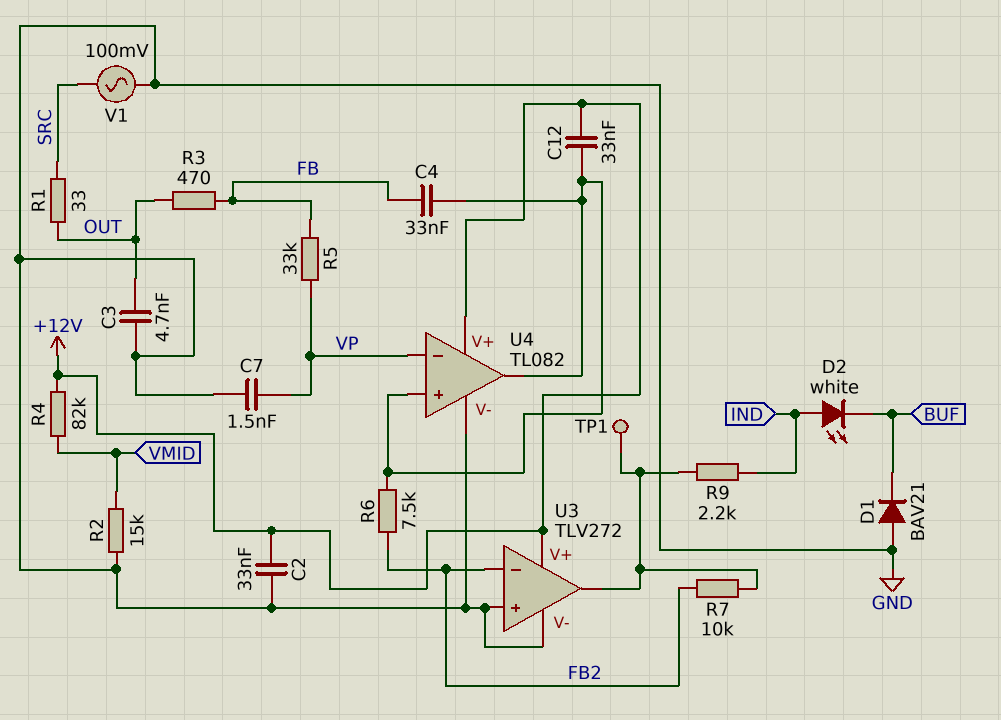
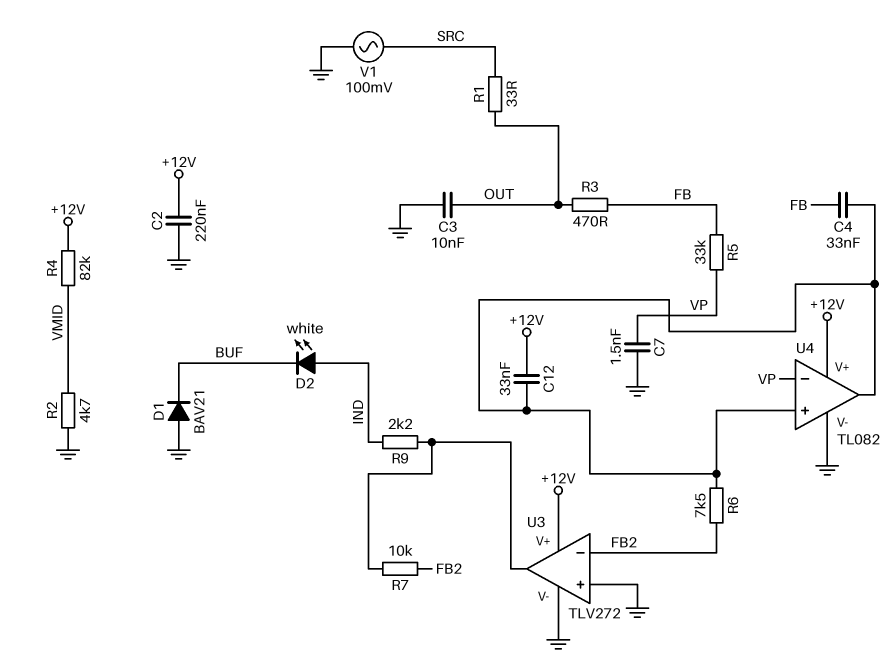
C2: 33nF (+12V, GND) -> 220nF (+12V, GND)
C3: 4.7nF (GND, OUT) -> 10nF (GND, OUT)
R2: 15k (GND, VMID) -> 4.7k (GND, VMID)
TP1: test point (U3/out) -> none

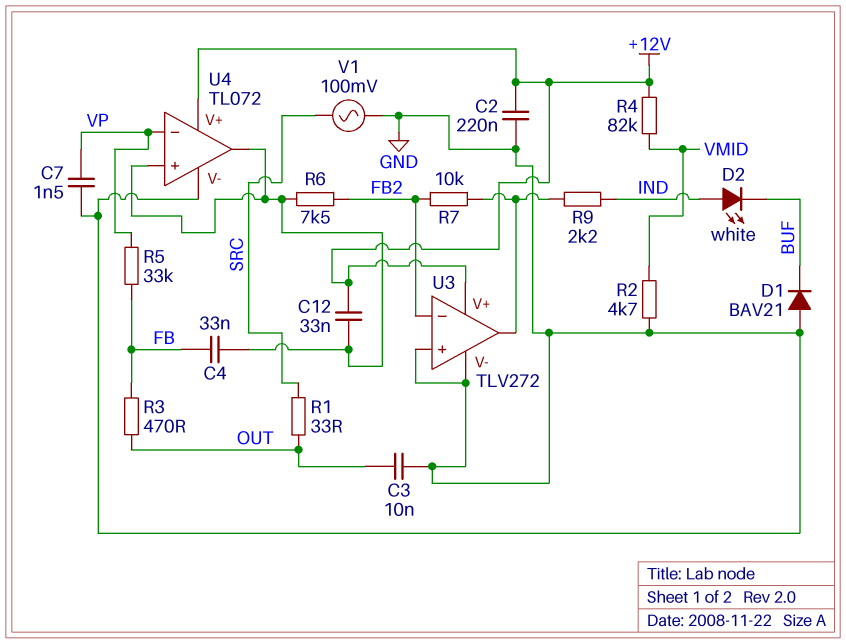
U4: TL082 -> TL072

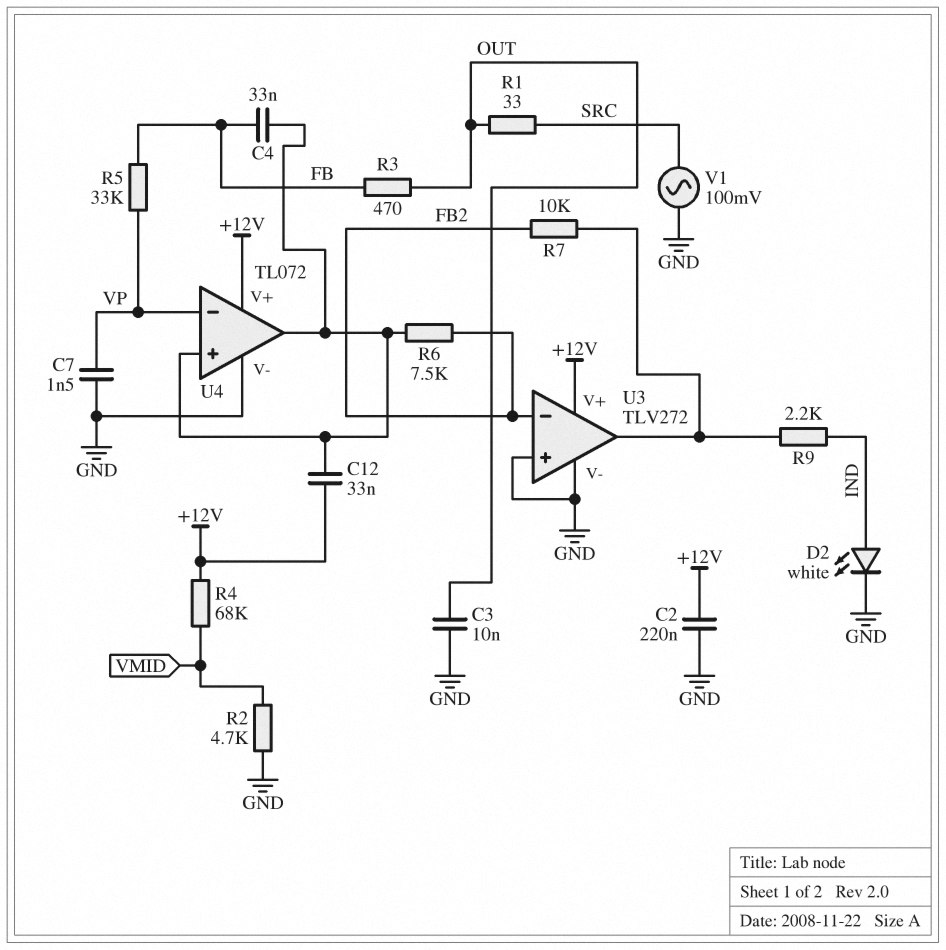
D1: diode BAV21 (A GND, K BUF) -> none
D2: LED white (A IND, K BUF) -> LED white (A IND, K GND)
R4: 82k (+12V, VMID) -> 68k (+12V, VMID)

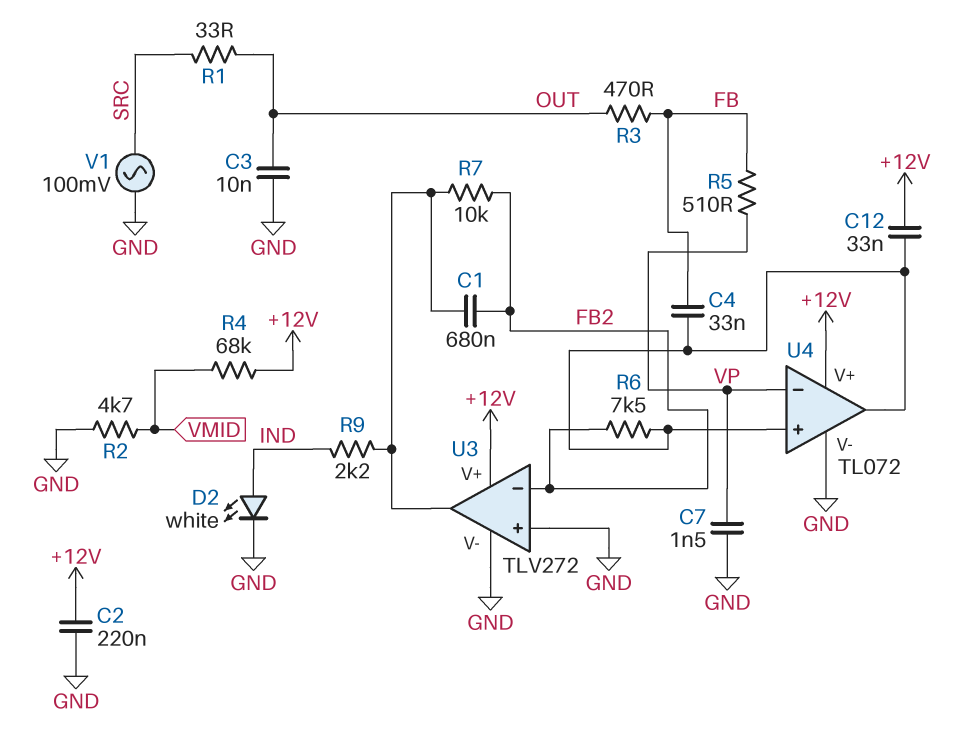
C1: none -> 680nF (FB2, U3/out)
R5: 33k (FB, VP) -> 510 (FB, VP)

